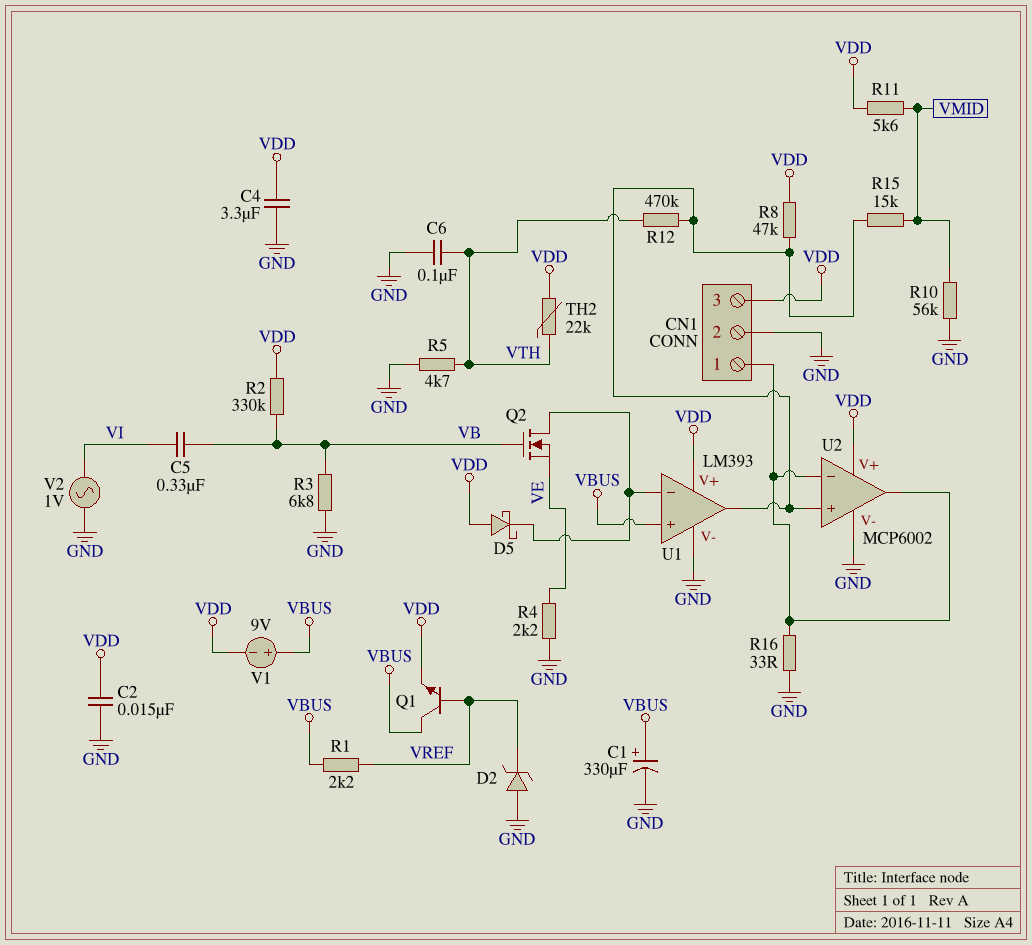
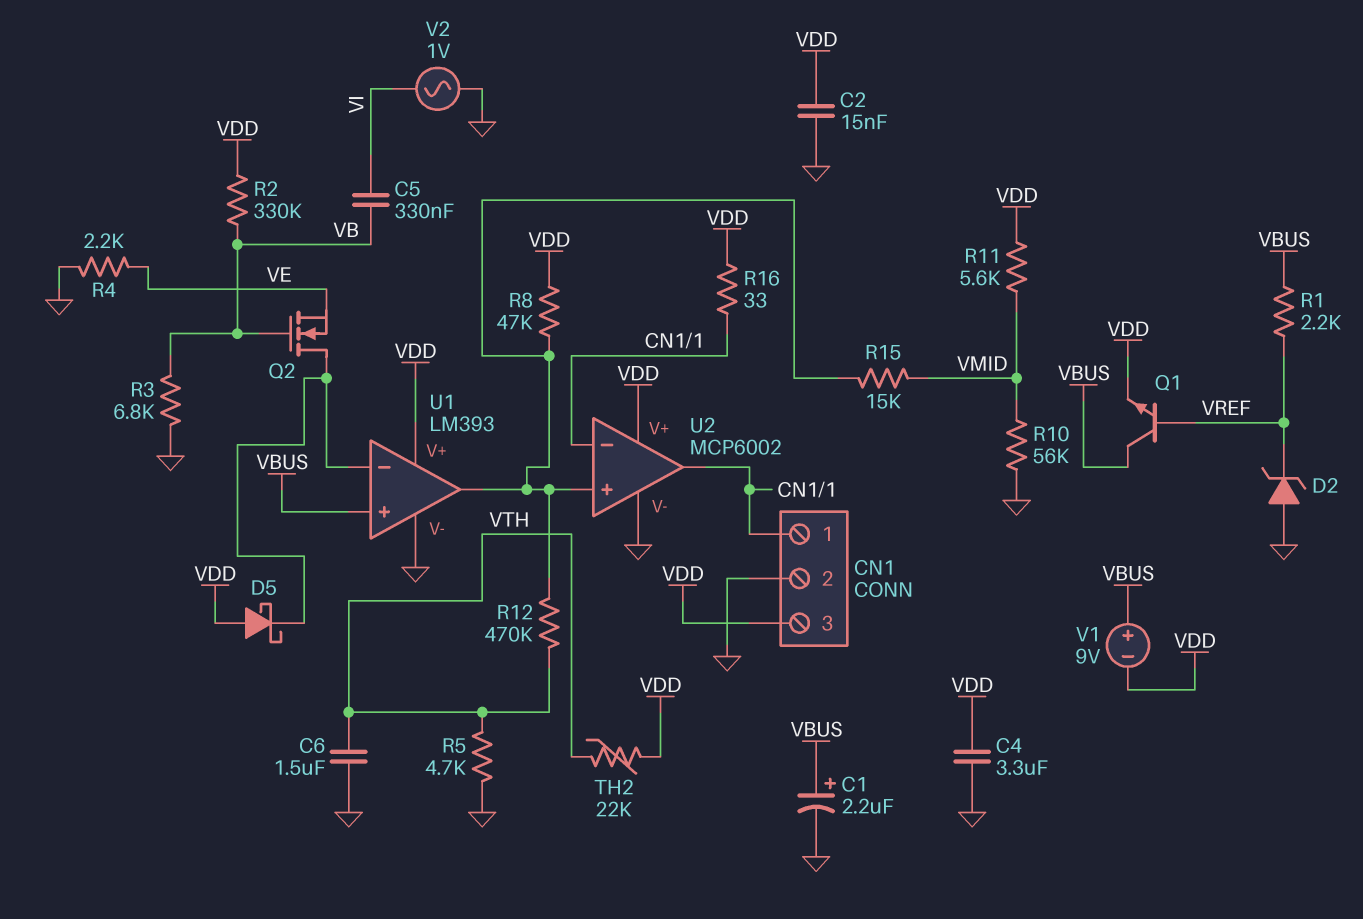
C1: 330uF (plus VBUS, minus GND) -> 2.2uF (plus VBUS, minus GND)
C6: 100nF (GND, VTH) -> 1.5uF (GND, VTH)
R16: 33 (CN1/1, GND) -> 33 (CN1/1, VDD)

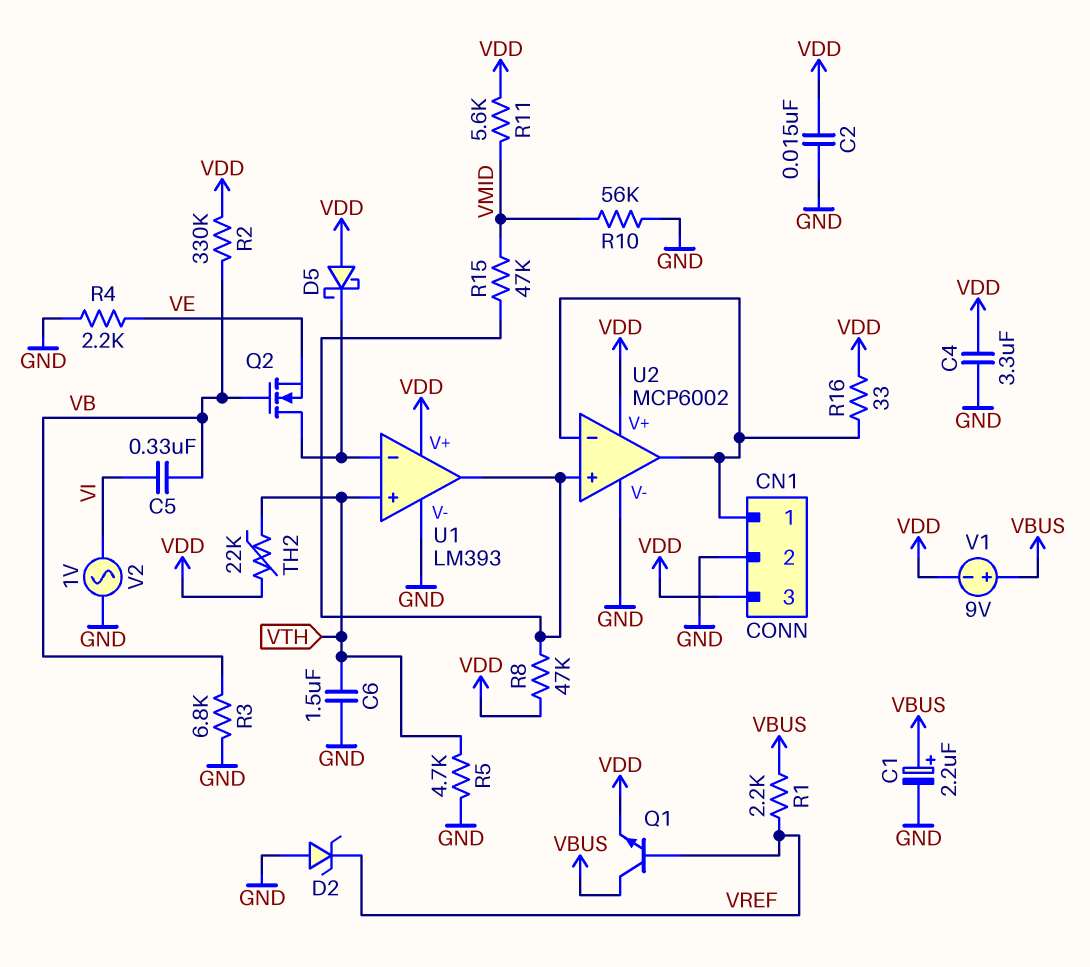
R12: 470k (U1/out, VTH) -> none
R15: 15k (U1/out, VMID) -> 47k (U1/out, VMID)
U1 pin in+: VBUS -> VTH

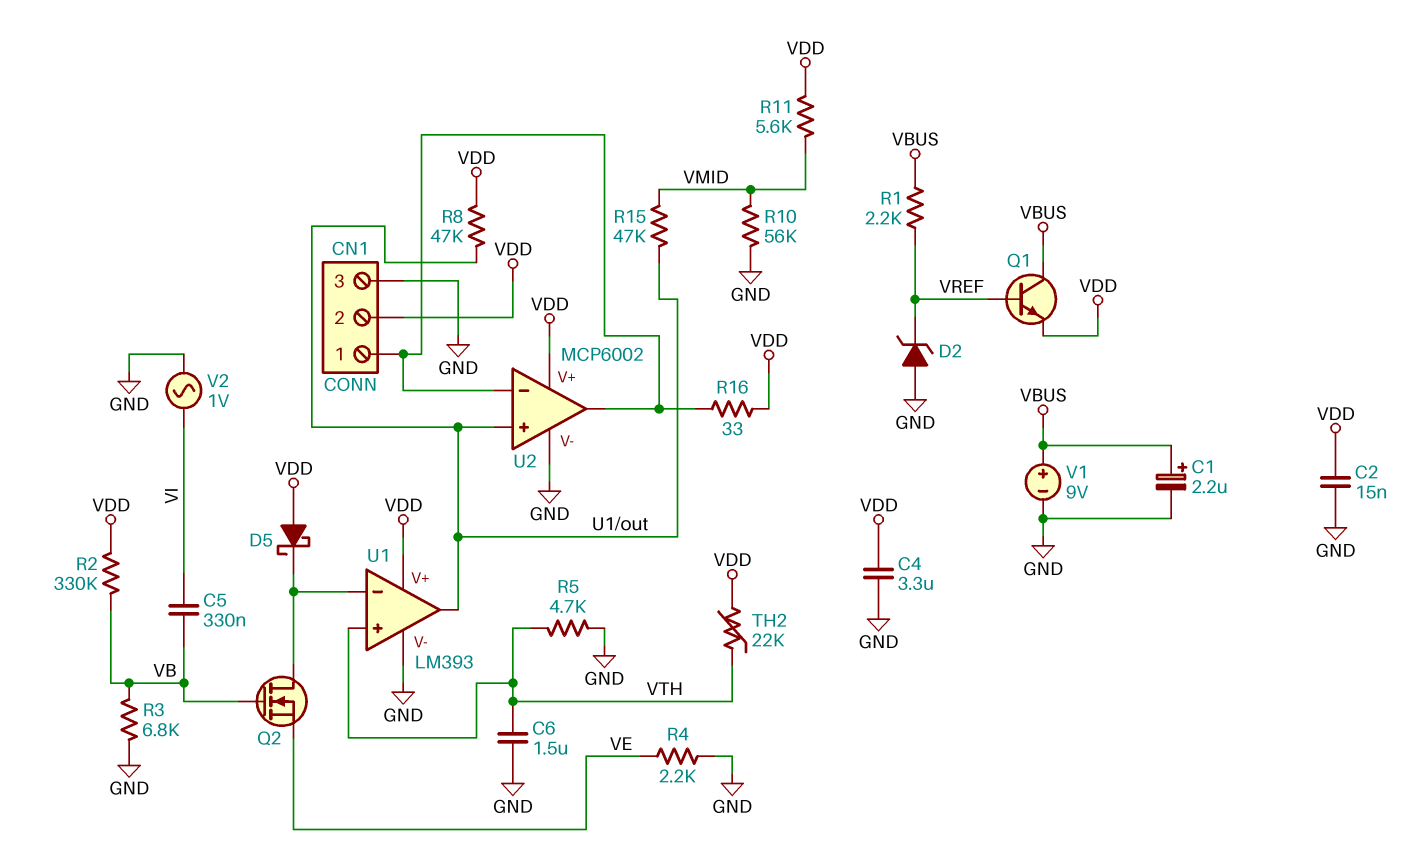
CN1 pin 2: GND -> VDD
CN1 pin 3: VDD -> GND
V1: 9V (plus VBUS, minus VDD) -> 9V (plus VBUS, minus GND)

